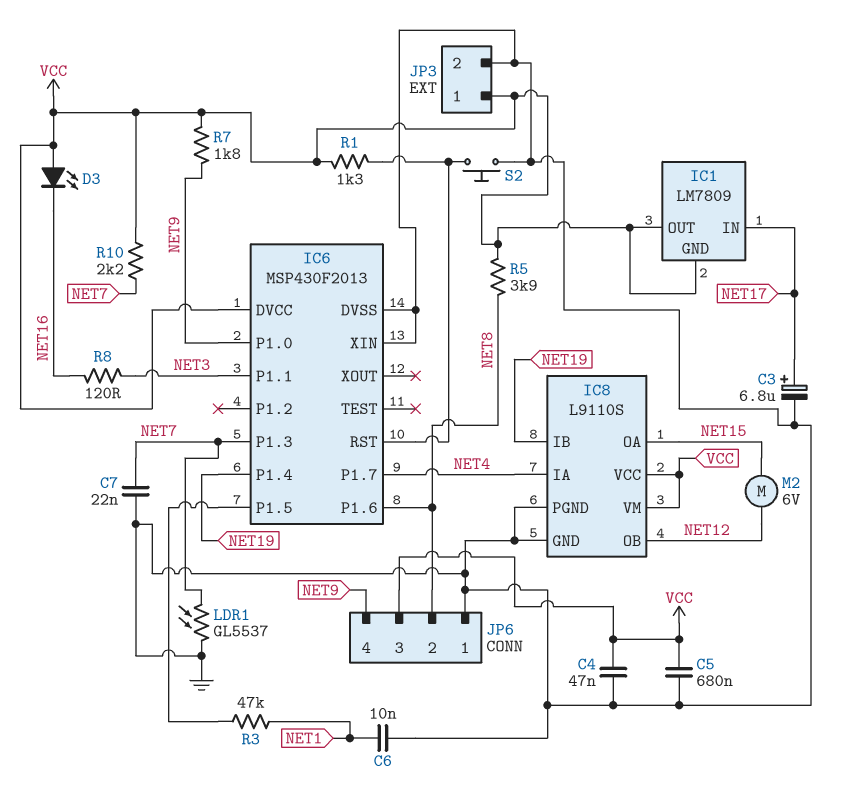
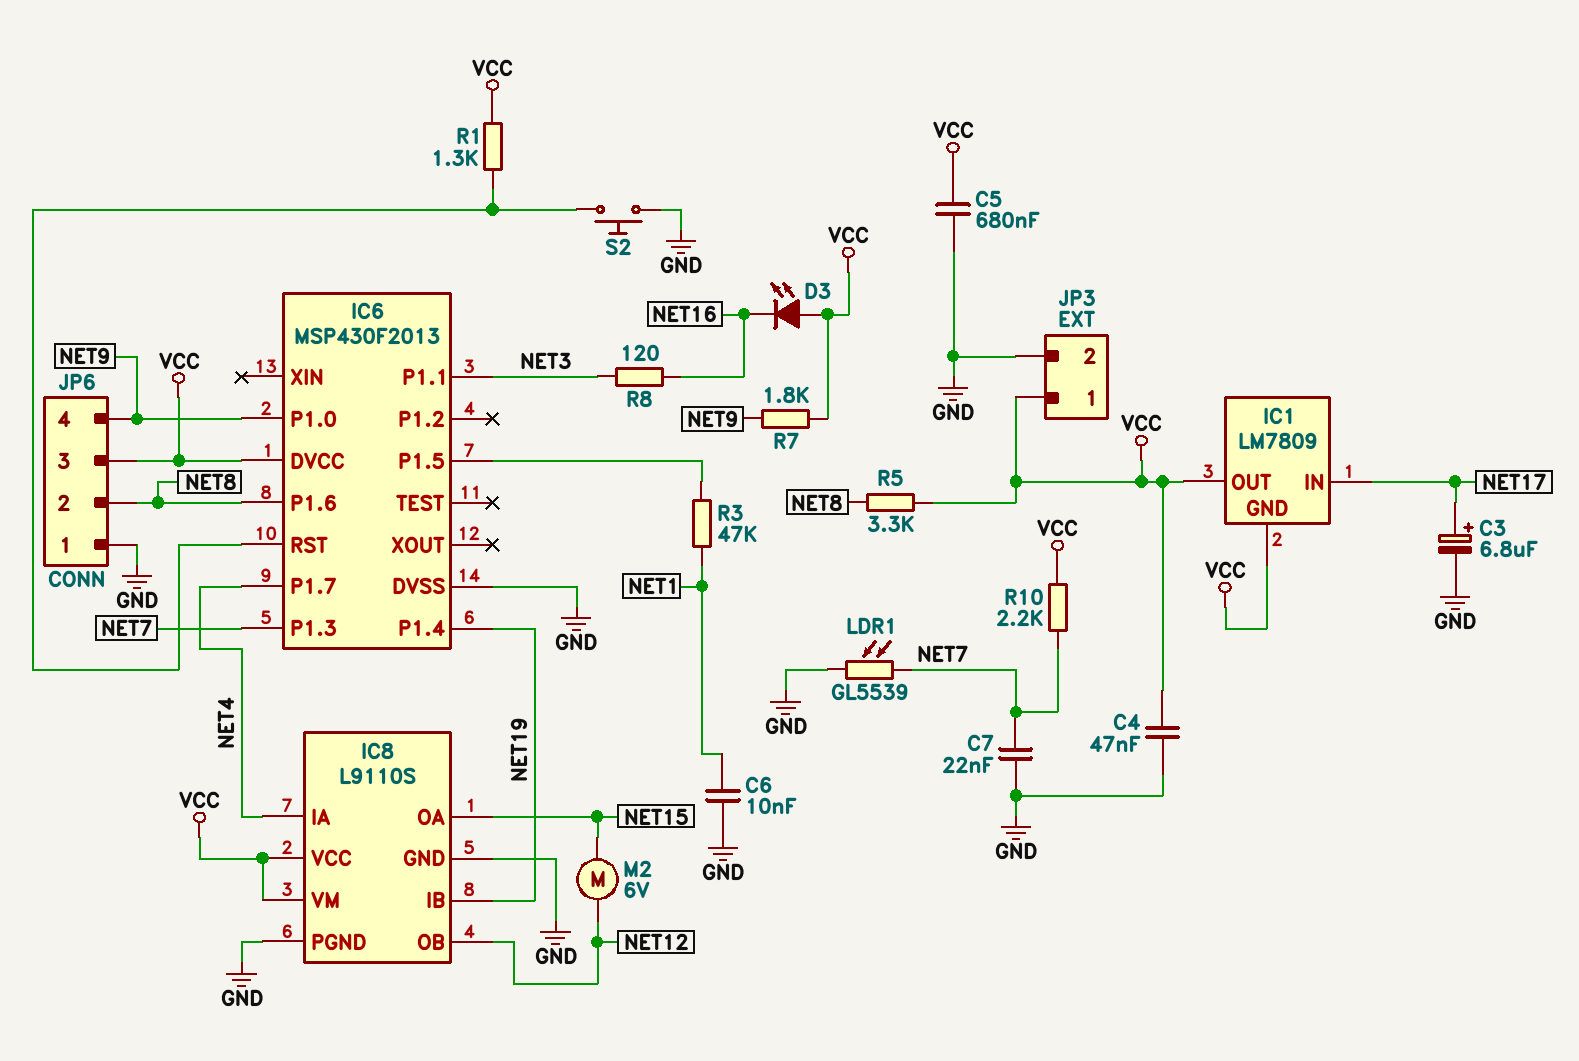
IC6 pin XIN: GND -> none
LDR1: GL5537 (GND, NET7) -> GL5539 (GND, NET7)
R5: 3.9k (NET8, VCC) -> 3.3k (NET8, VCC)

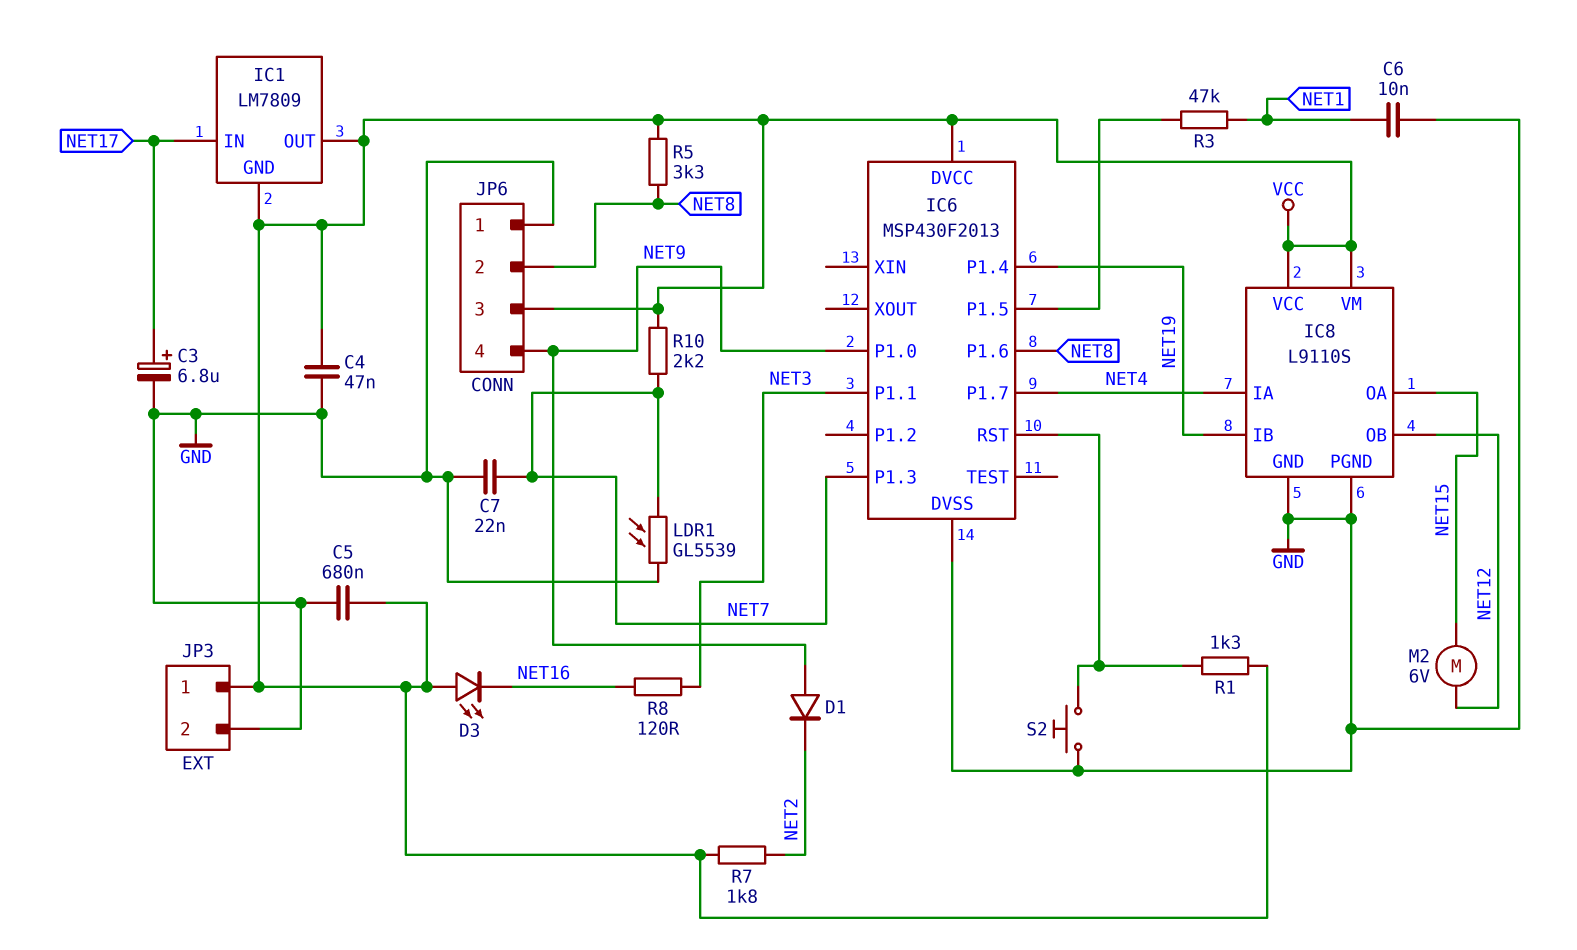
D1: none -> diode (A NET9, K NET2)
R7: 1.8k (NET9, VCC) -> 1.8k (NET2, VCC)

